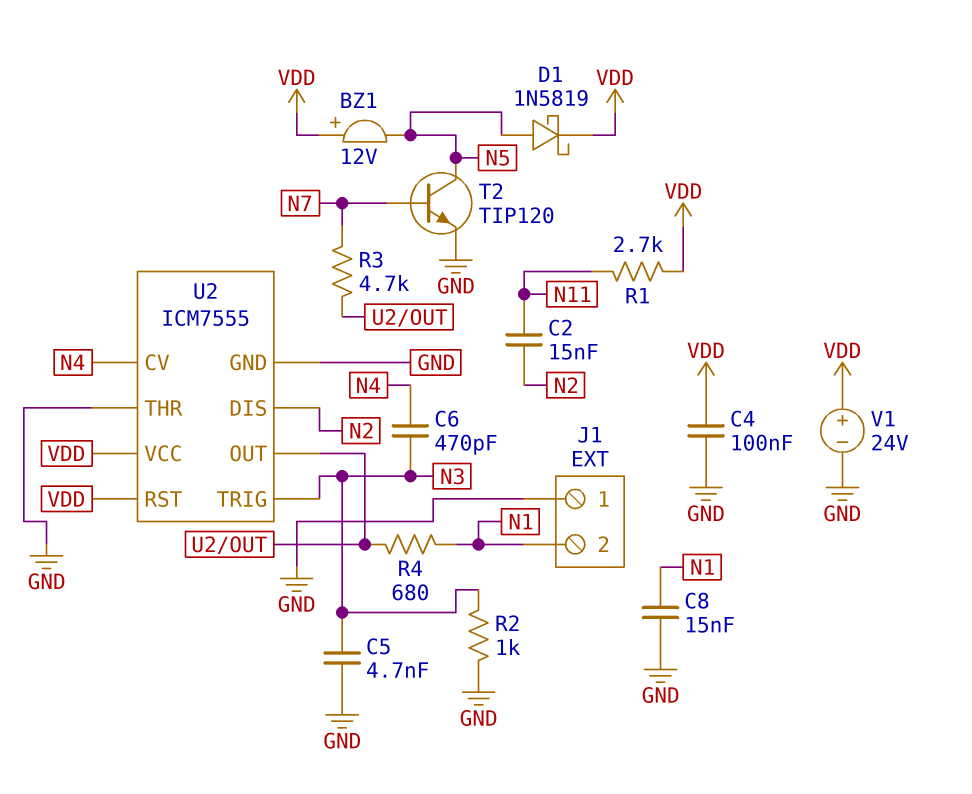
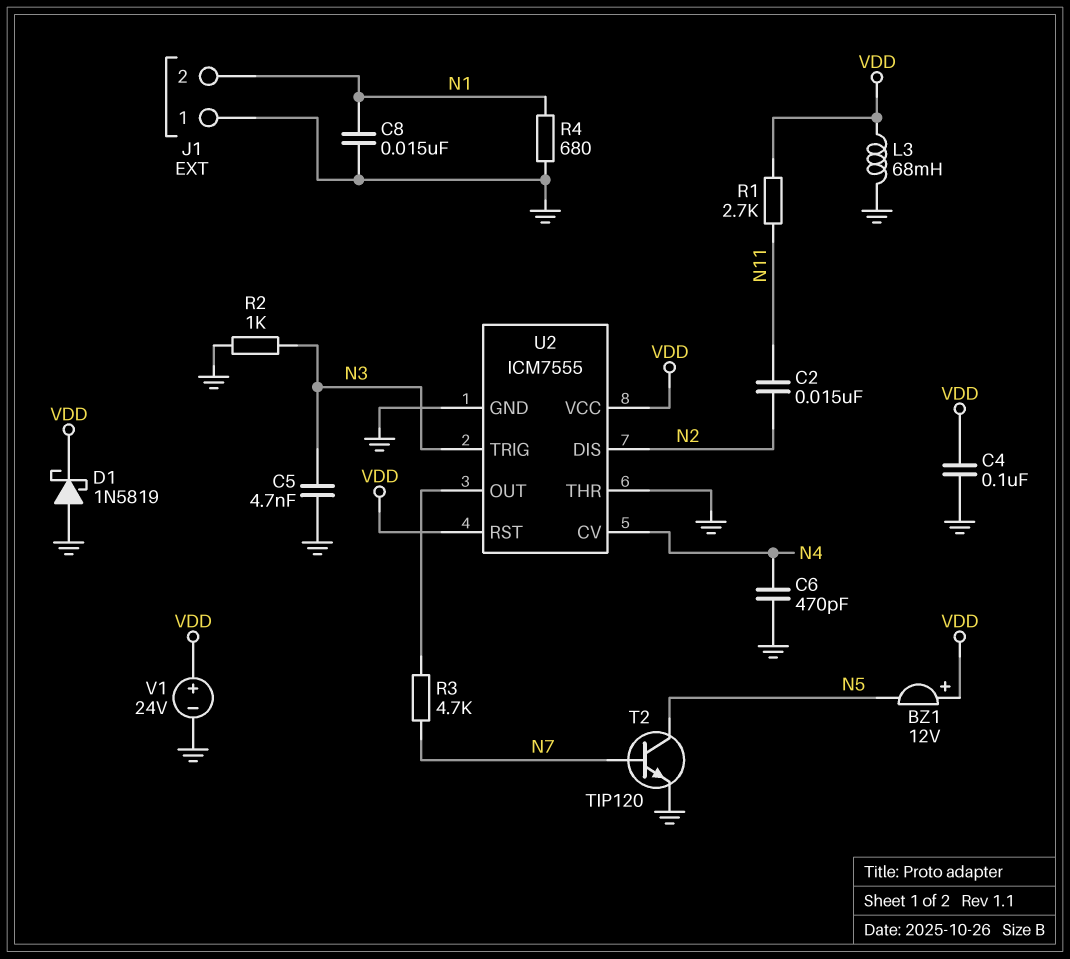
C6: 470pF (N3, N4) -> 470pF (GND, N4)
D1: schottky 1N5819 (A N5, K VDD) -> schottky 1N5819 (A GND, K VDD)
L3: none -> 68mH (GND, VDD)
R4: 680 (N1, U2/OUT) -> 680 (GND, N1)

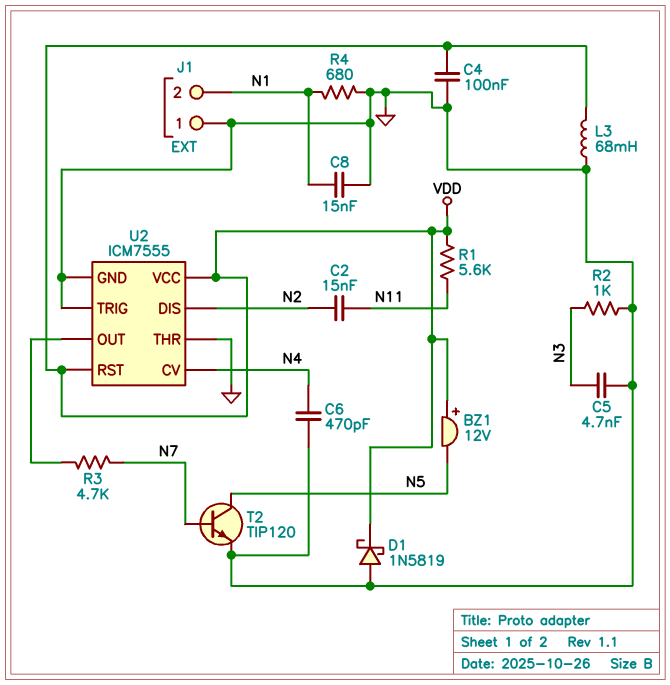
R1: 2.7k (N11, VDD) -> 5.6k (N11, VDD)
U2 pin TRIG: N3 -> GND
V1: 24V (plus VDD, minus GND) -> none

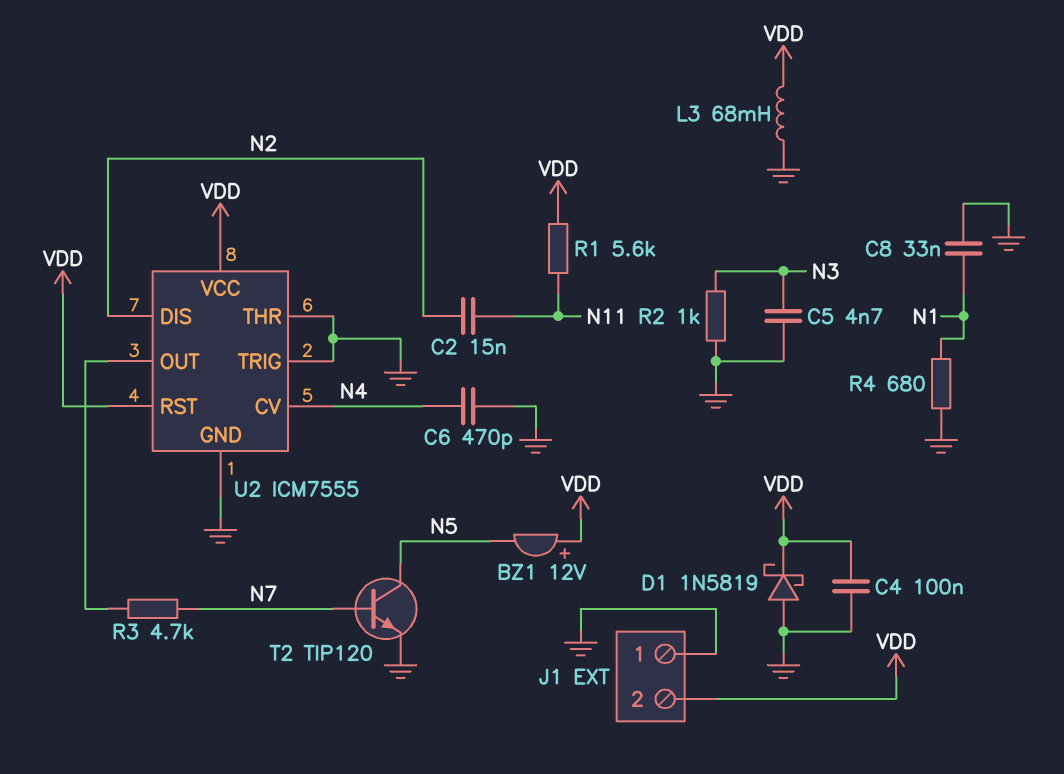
C8: 15nF (GND, N1) -> 33nF (GND, N1)
J1 pin 2: N1 -> VDD

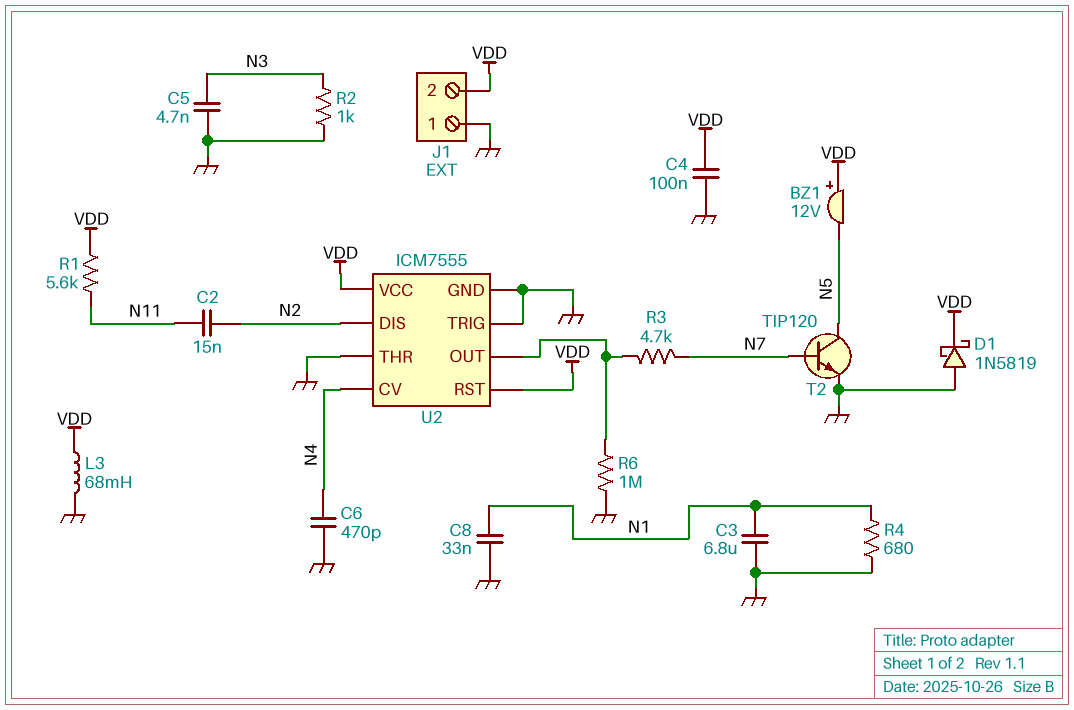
C3: none -> 6.8uF (GND, N1)
R6: none -> 1M (GND, U2/OUT)

